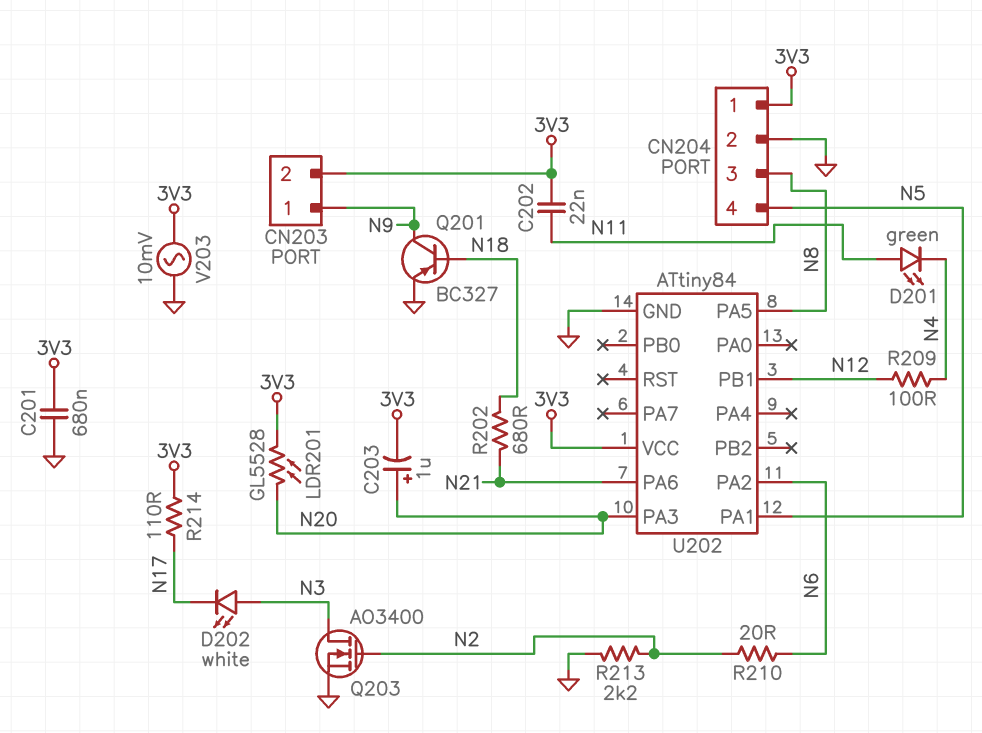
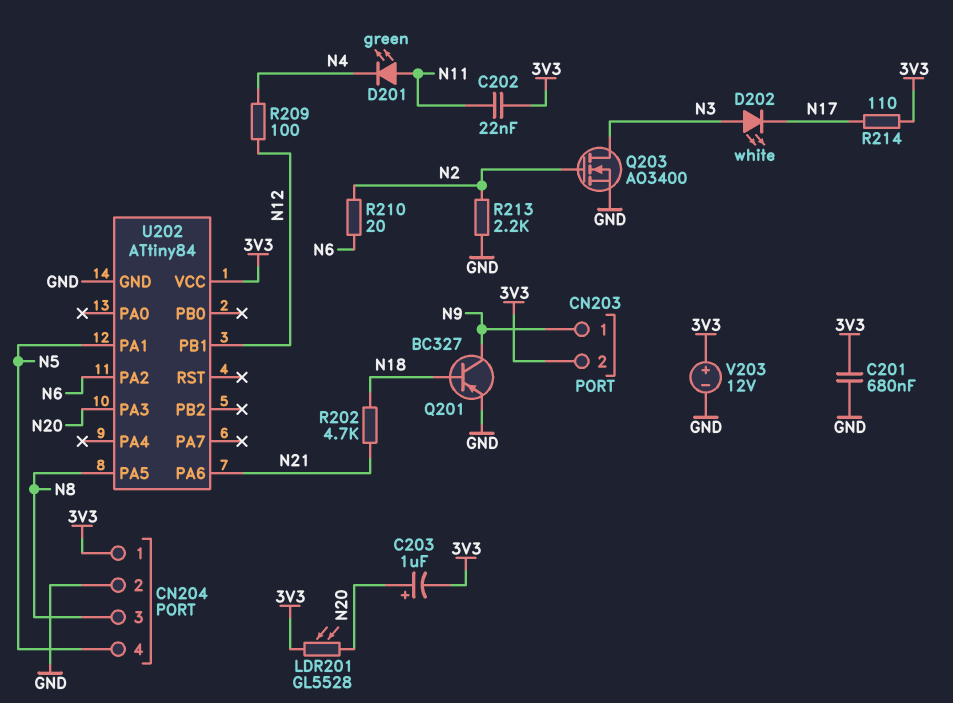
R202: 680 (N18, N21) -> 4.7k (N18, N21)
V203: AC 10mV (3V3, GND) -> 12V (plus 3V3, minus GND)

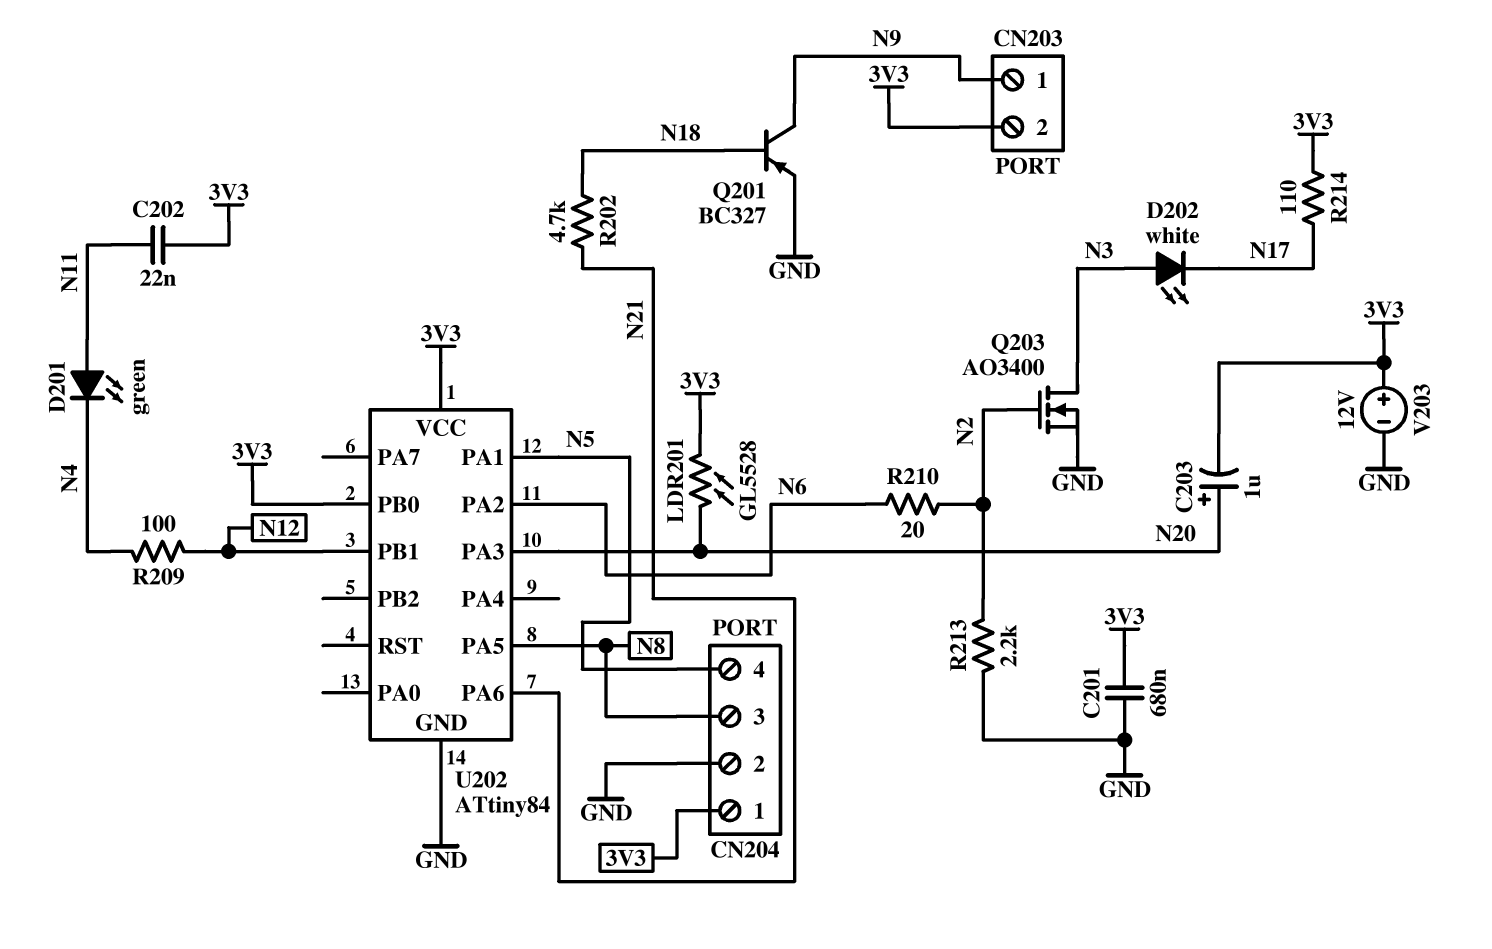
U202 pin PB0: none -> 3V3

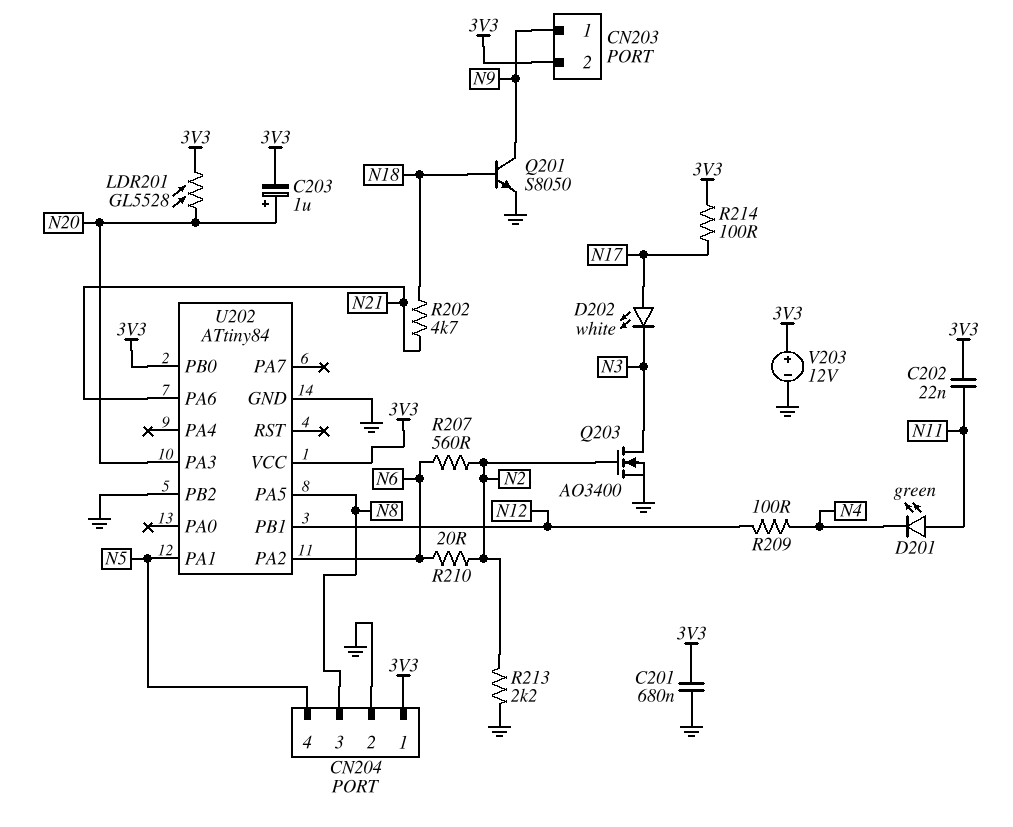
D202: LED white (A N3, K N17) -> LED white (A N17, K N3)
Q201: PNP BC327 (B N18, C N9, E GND) -> NPN S8050 (B N18, C N9, E GND)
R207: none -> 560 (N2, N6)
R214: 110 (3V3, N17) -> 100 (3V3, N17)
U202 pin PB2: none -> GND

